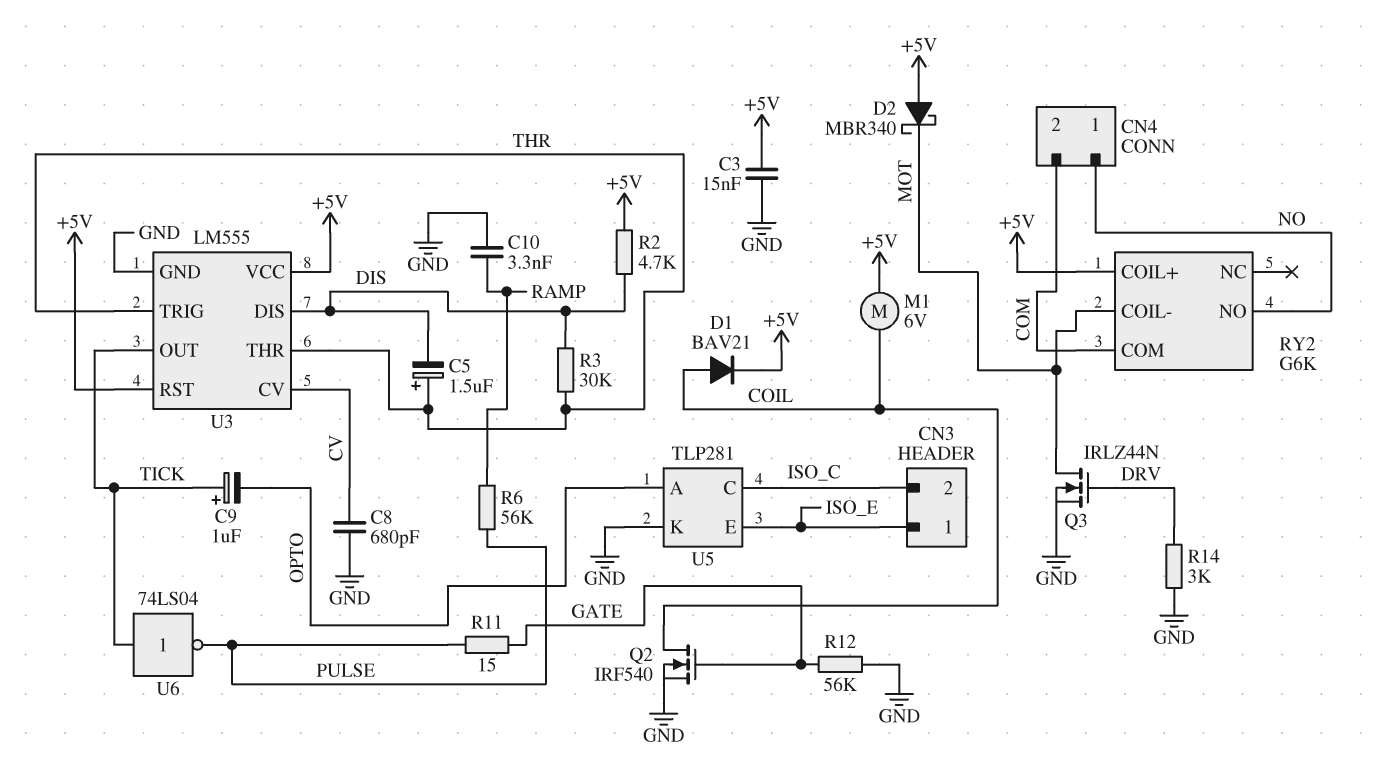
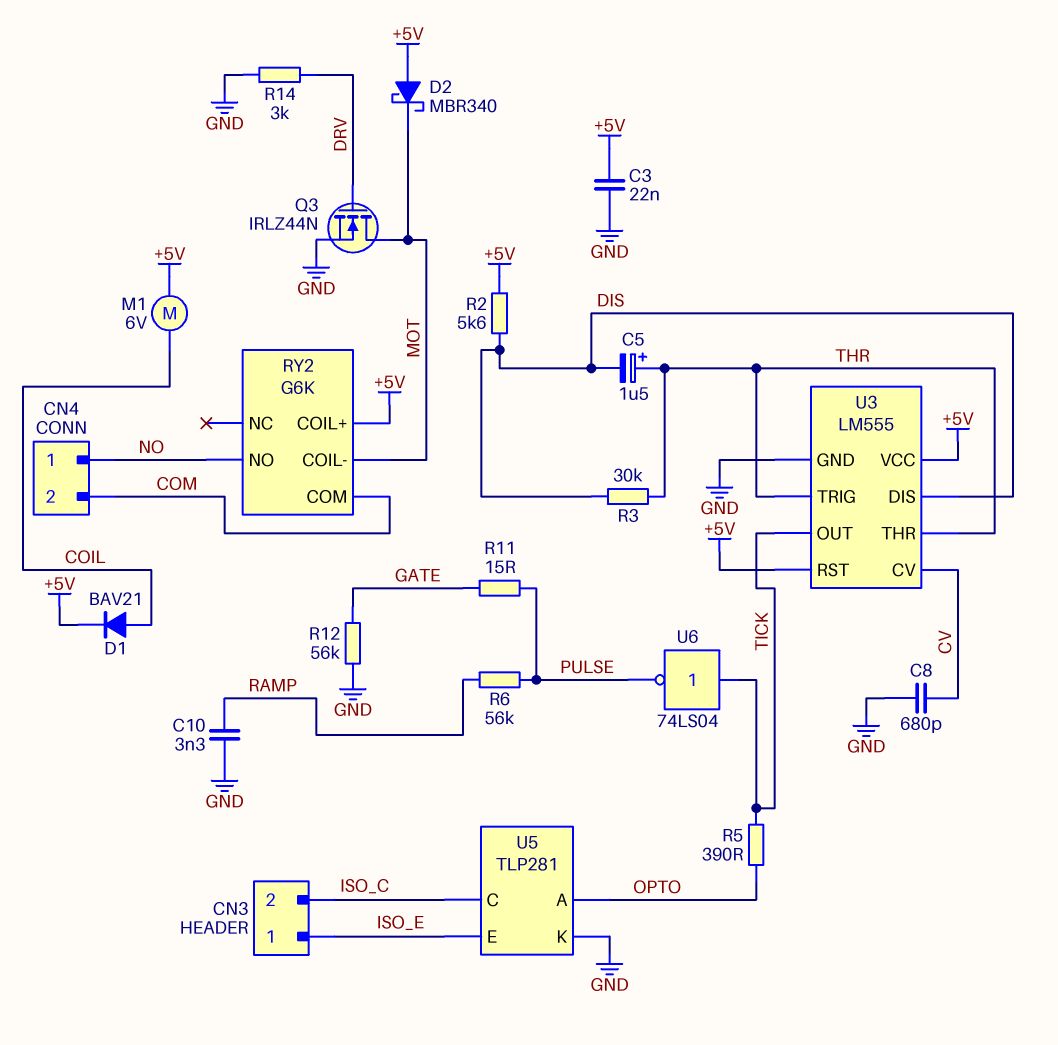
C3: 15nF (+5V, GND) -> 22nF (+5V, GND)
C9: 1uF (plus TICK, minus OPTO) -> none
Q2: NMOS IRF540 (G GATE, D COIL, S GND) -> none
R2: 4.7k (+5V, DIS) -> 5.6k (+5V, DIS)
R5: none -> 390 (OPTO, TICK)

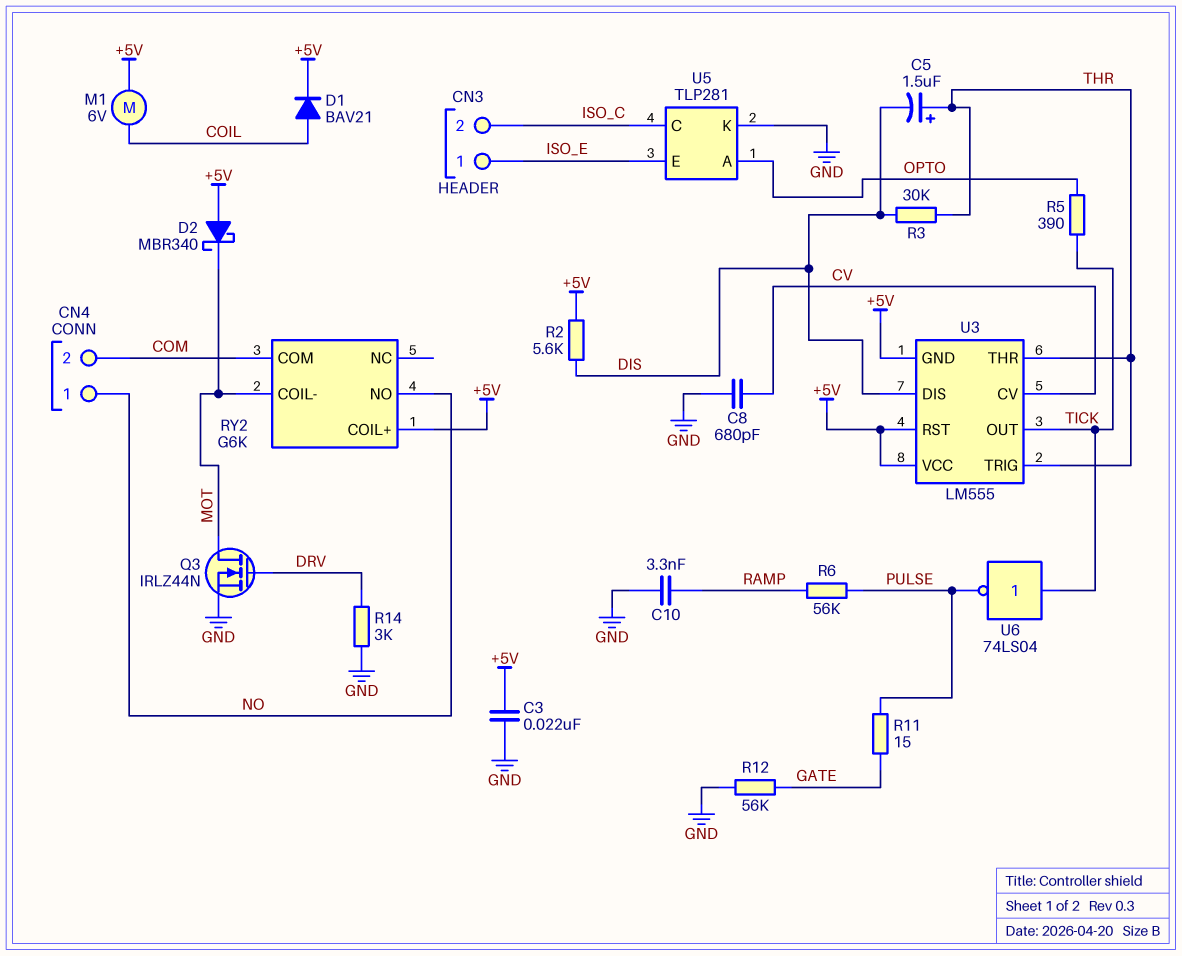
U3 pin GND: GND -> +5V

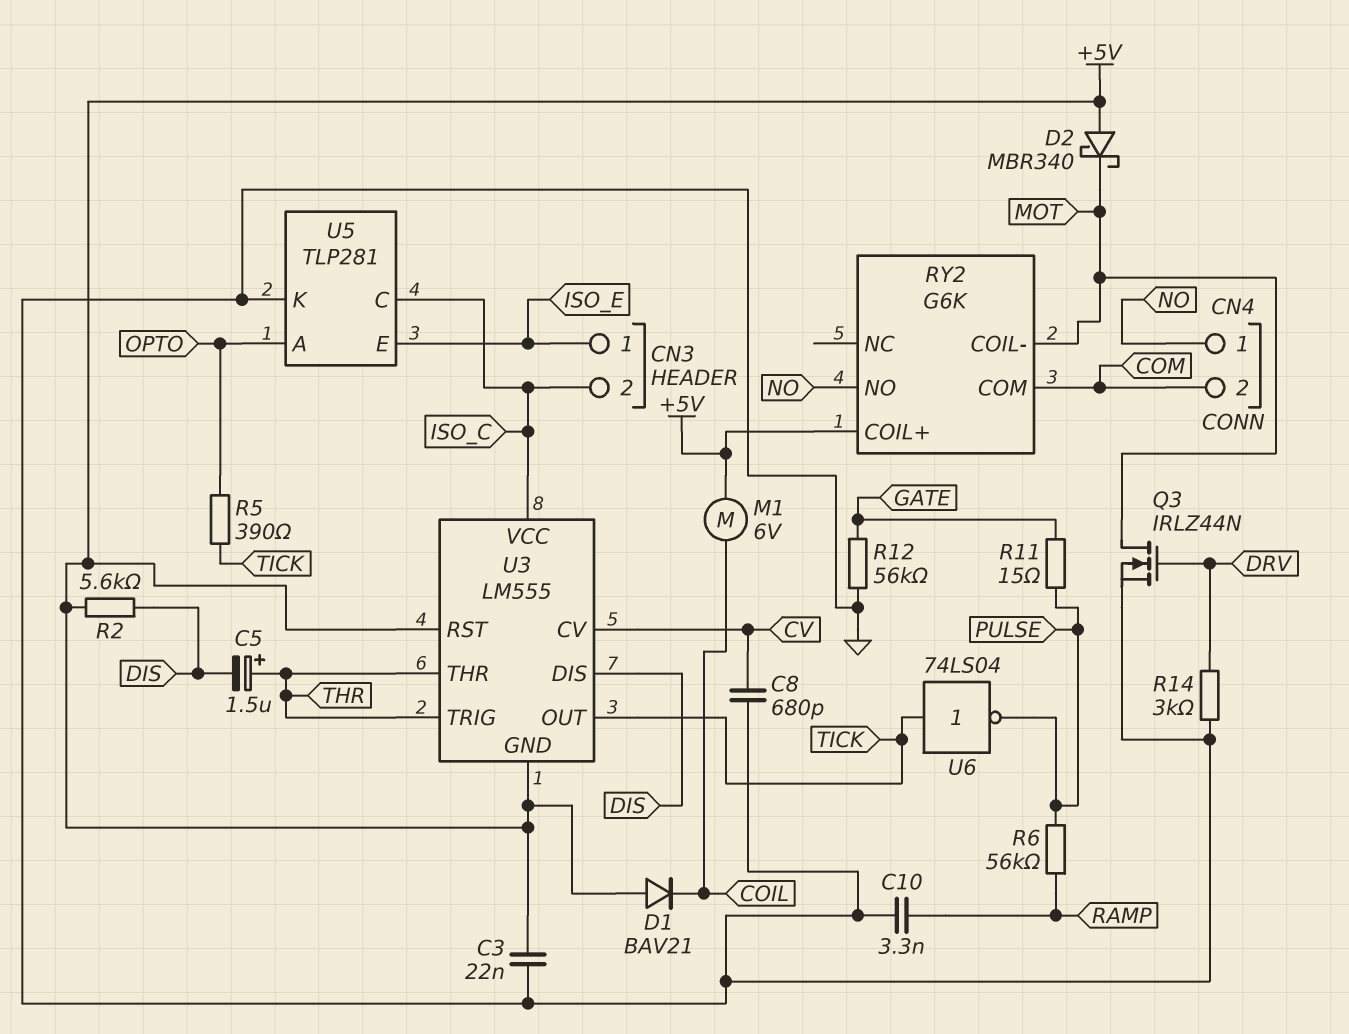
D1: diode BAV21 (A COIL, K +5V) -> diode BAV21 (A +5V, K COIL)
R3: 30k (DIS, THR) -> none
U3 pin VCC: +5V -> ISO_C

